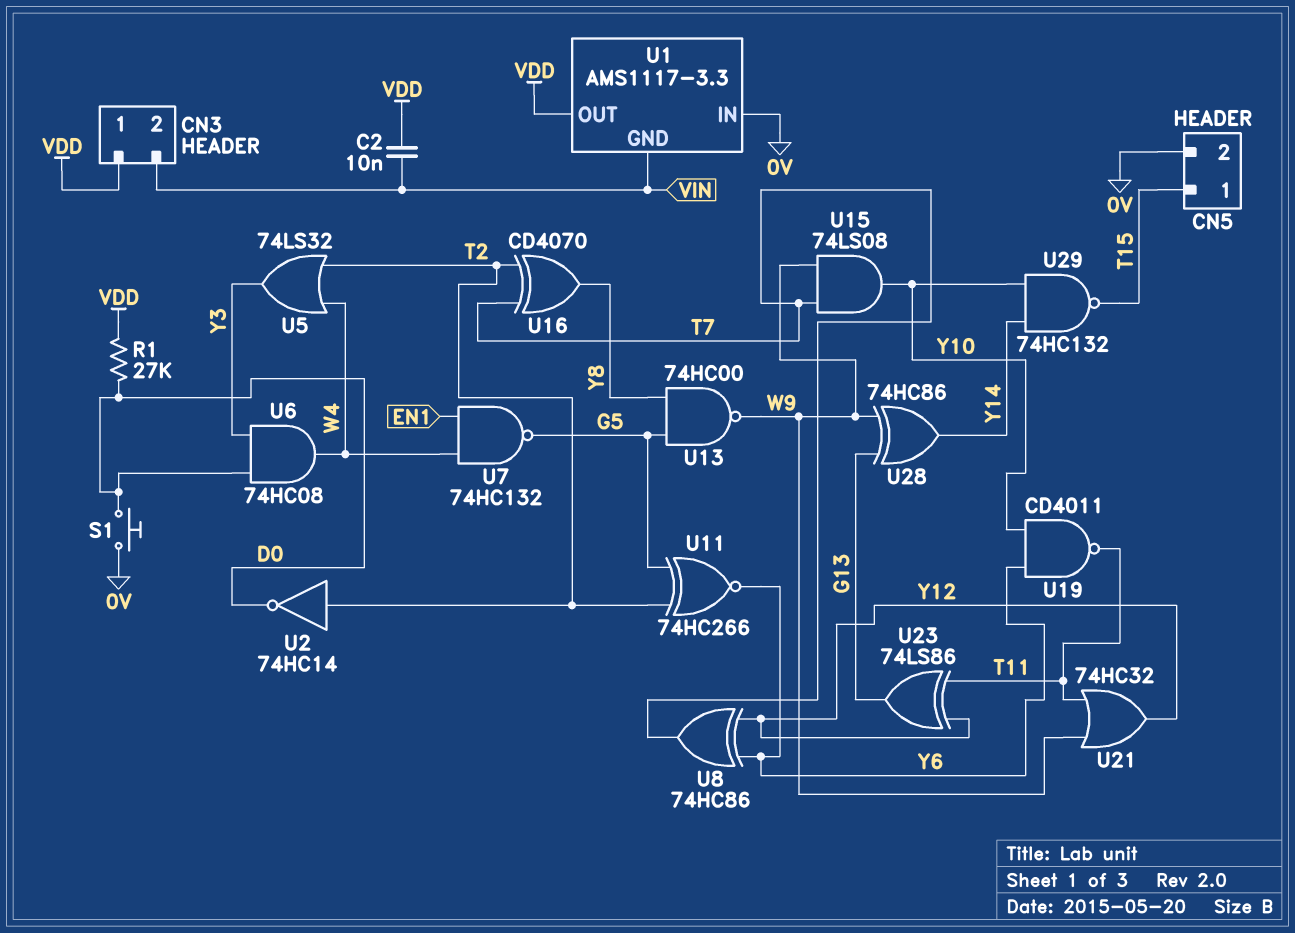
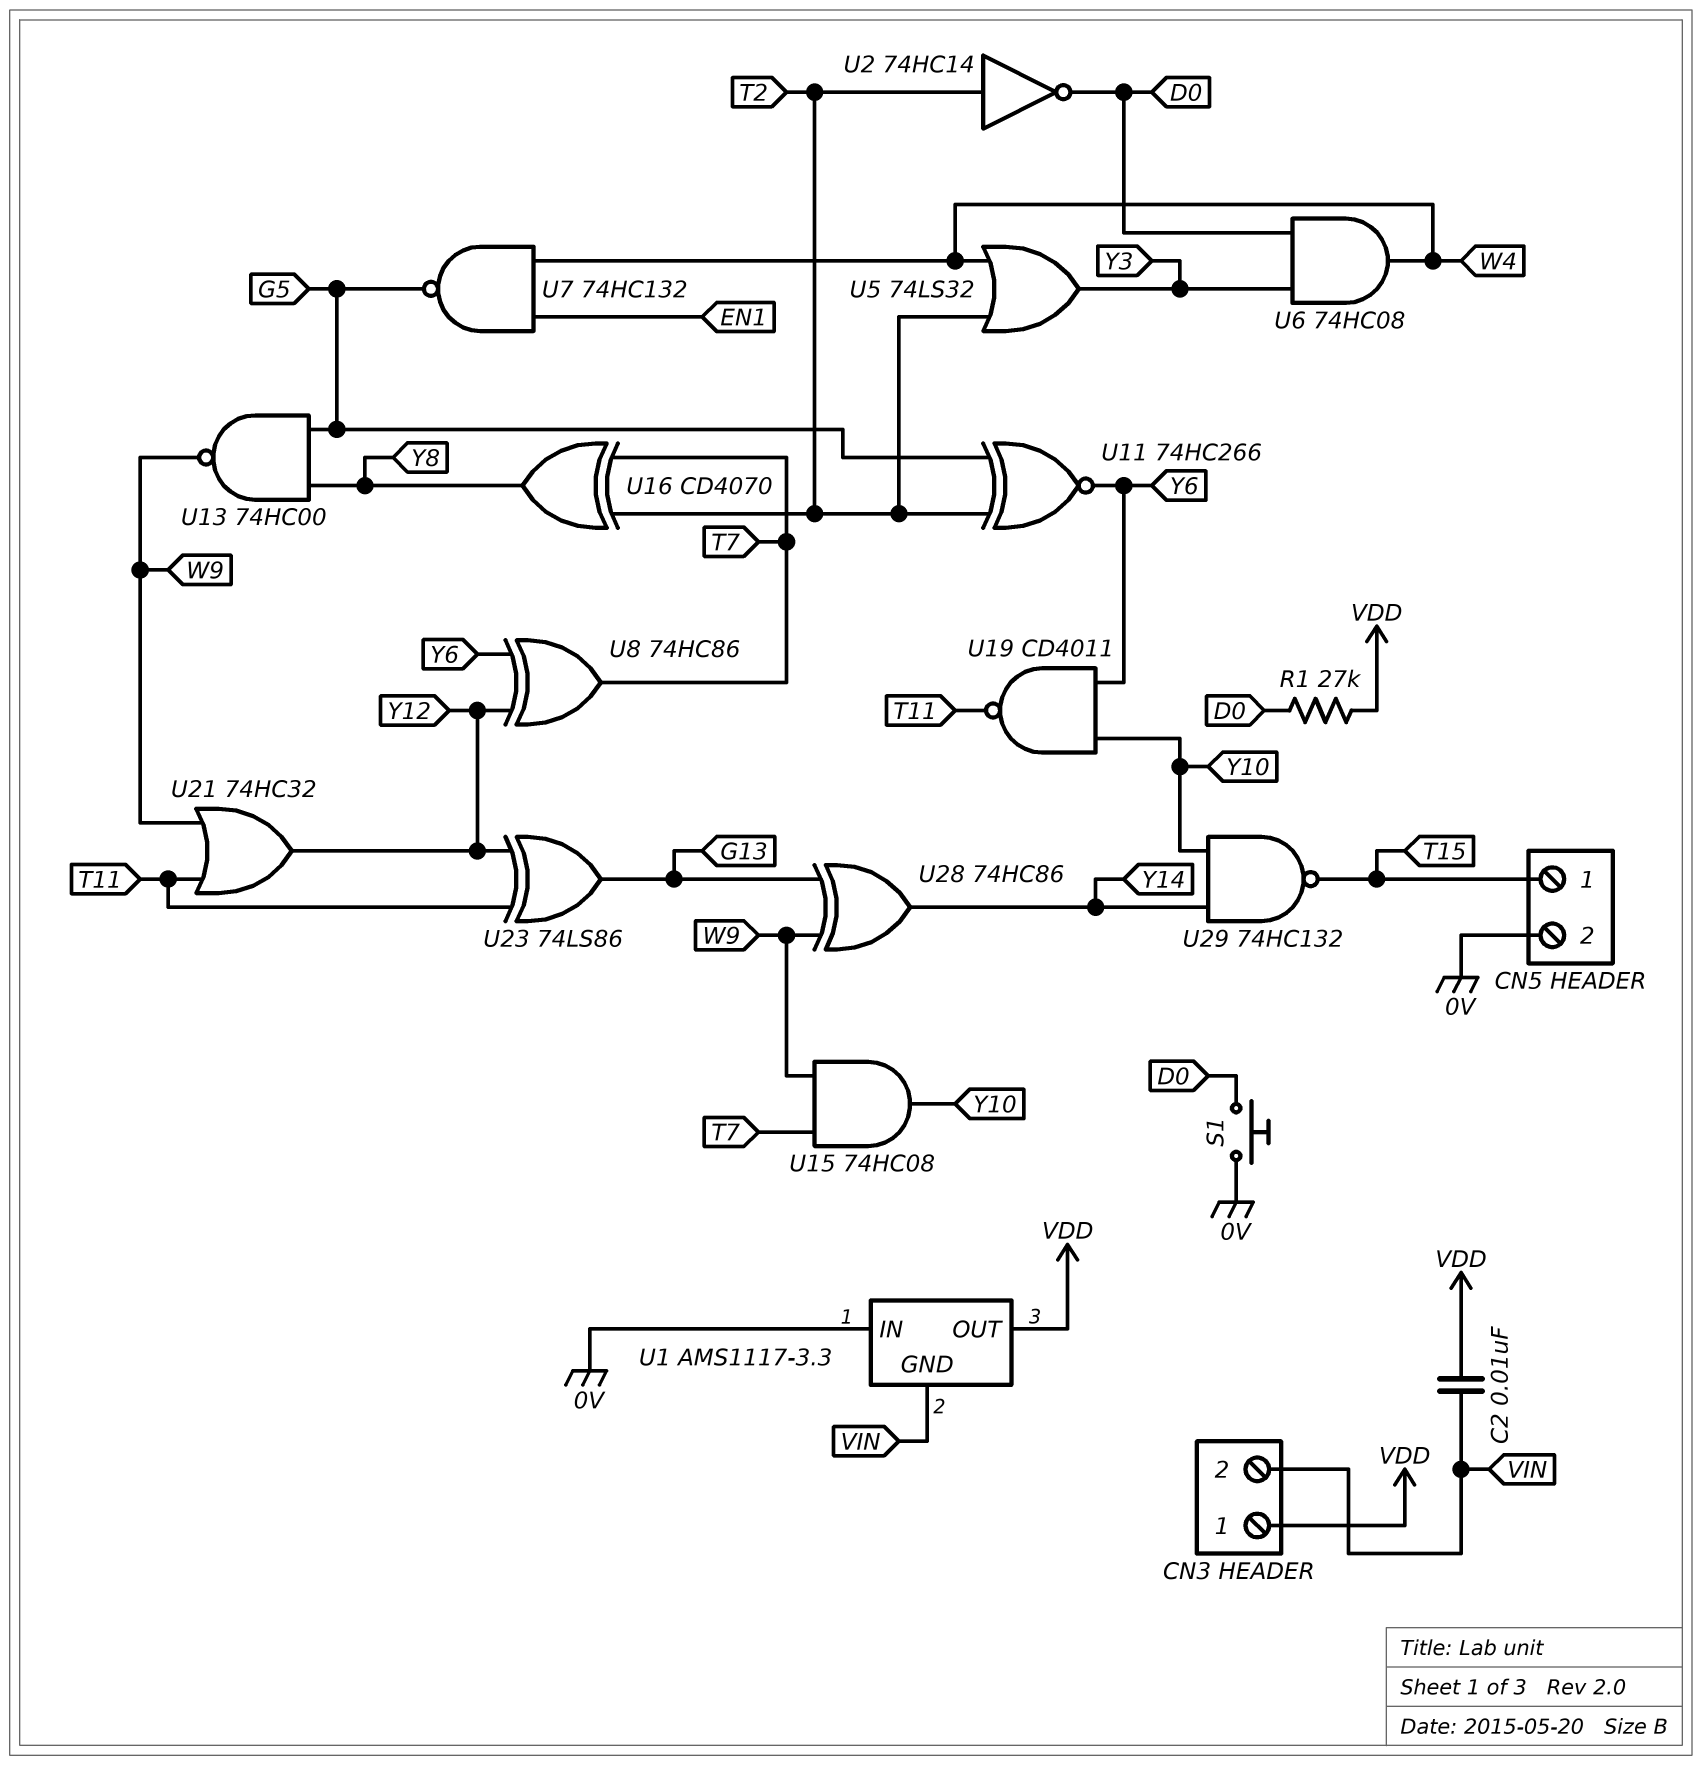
U15: AND 74LS08 (in T7, in W9, out Y10) -> AND 74HC08 (in T7, in W9, out Y10)

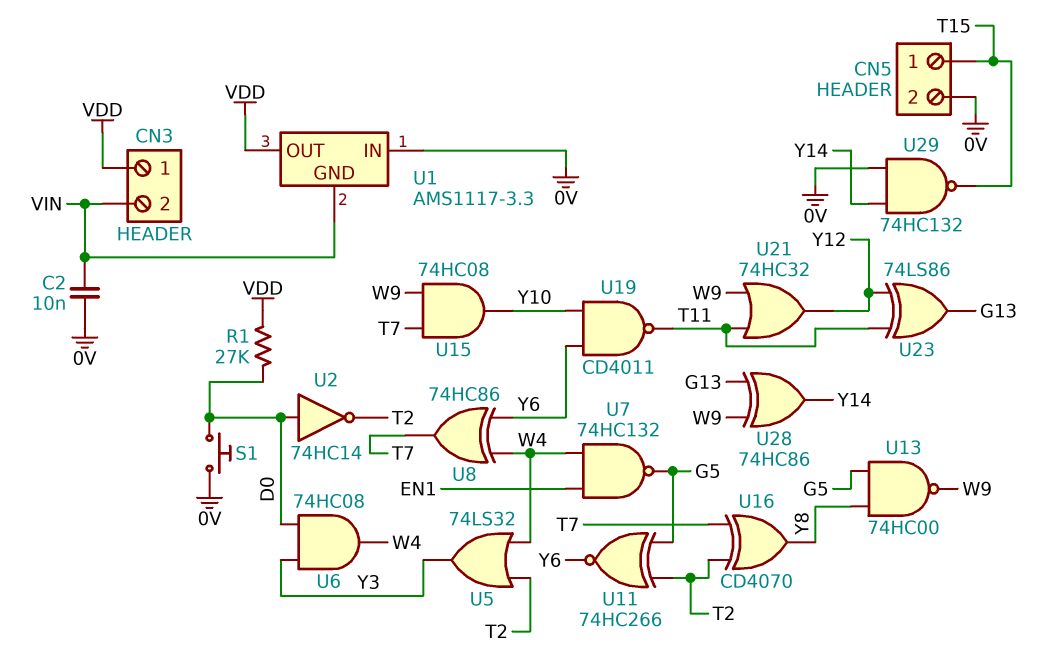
C2: 10nF (VDD, VIN) -> 10nF (0V, VIN)
U2: NOT 74HC14 (in T2, out D0) -> NOT 74HC14 (in D0, out T2)
U8: XOR 74HC86 (in Y6, in Y12, out T7) -> XOR 74HC86 (in W4, in Y6, out T7)
U29: NAND 74HC132 (in Y10, in Y14, out T15) -> NAND 74HC132 (in 0V, in Y14, out T15)

